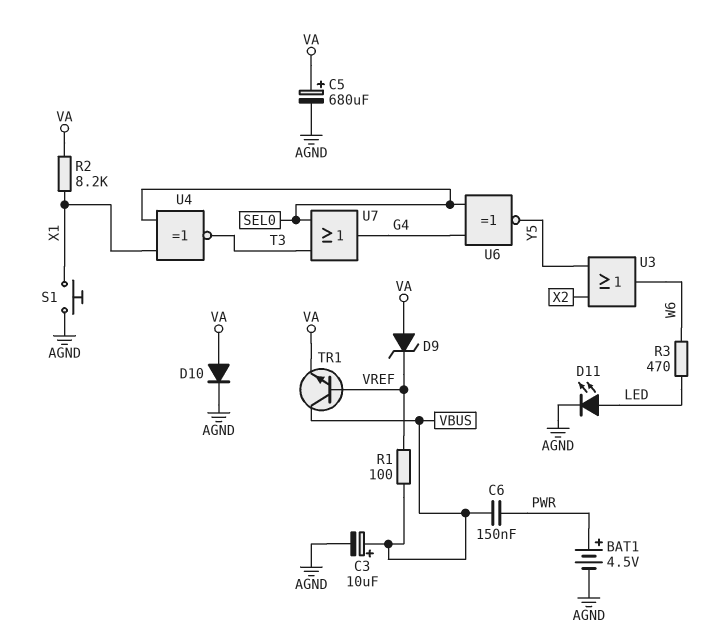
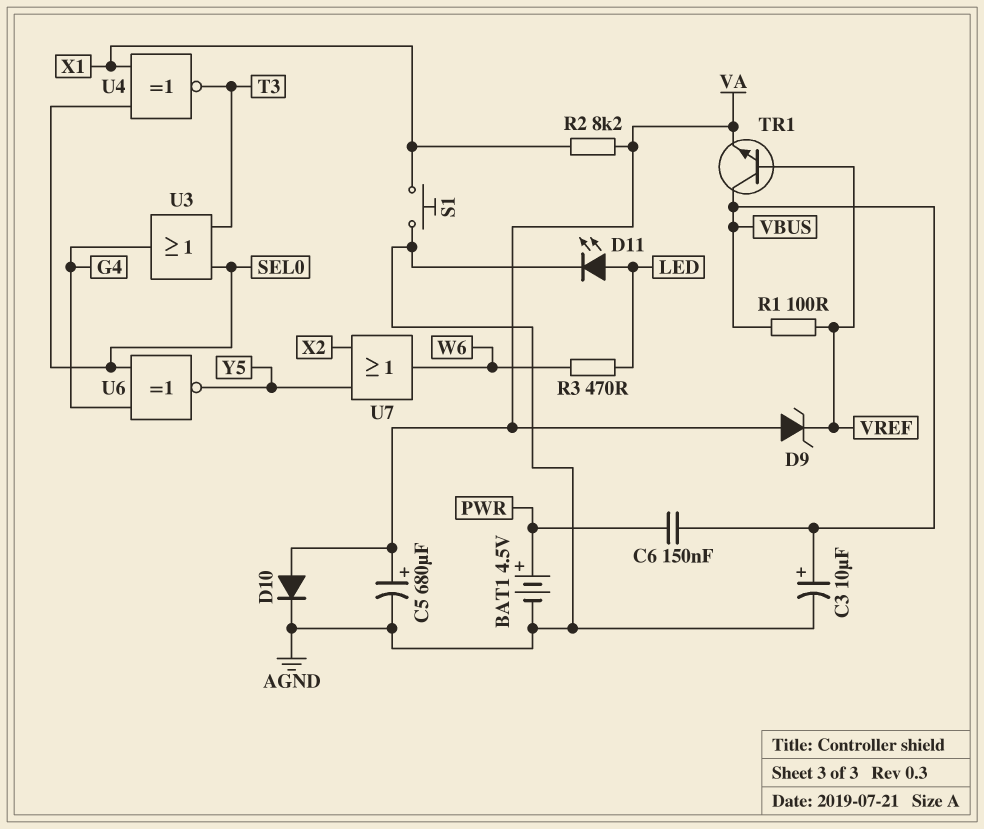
U3: OR (in X2, in Y5, out W6) -> OR (in SEL0, in T3, out G4)
U7: OR (in SEL0, in T3, out G4) -> OR (in X2, in Y5, out W6)

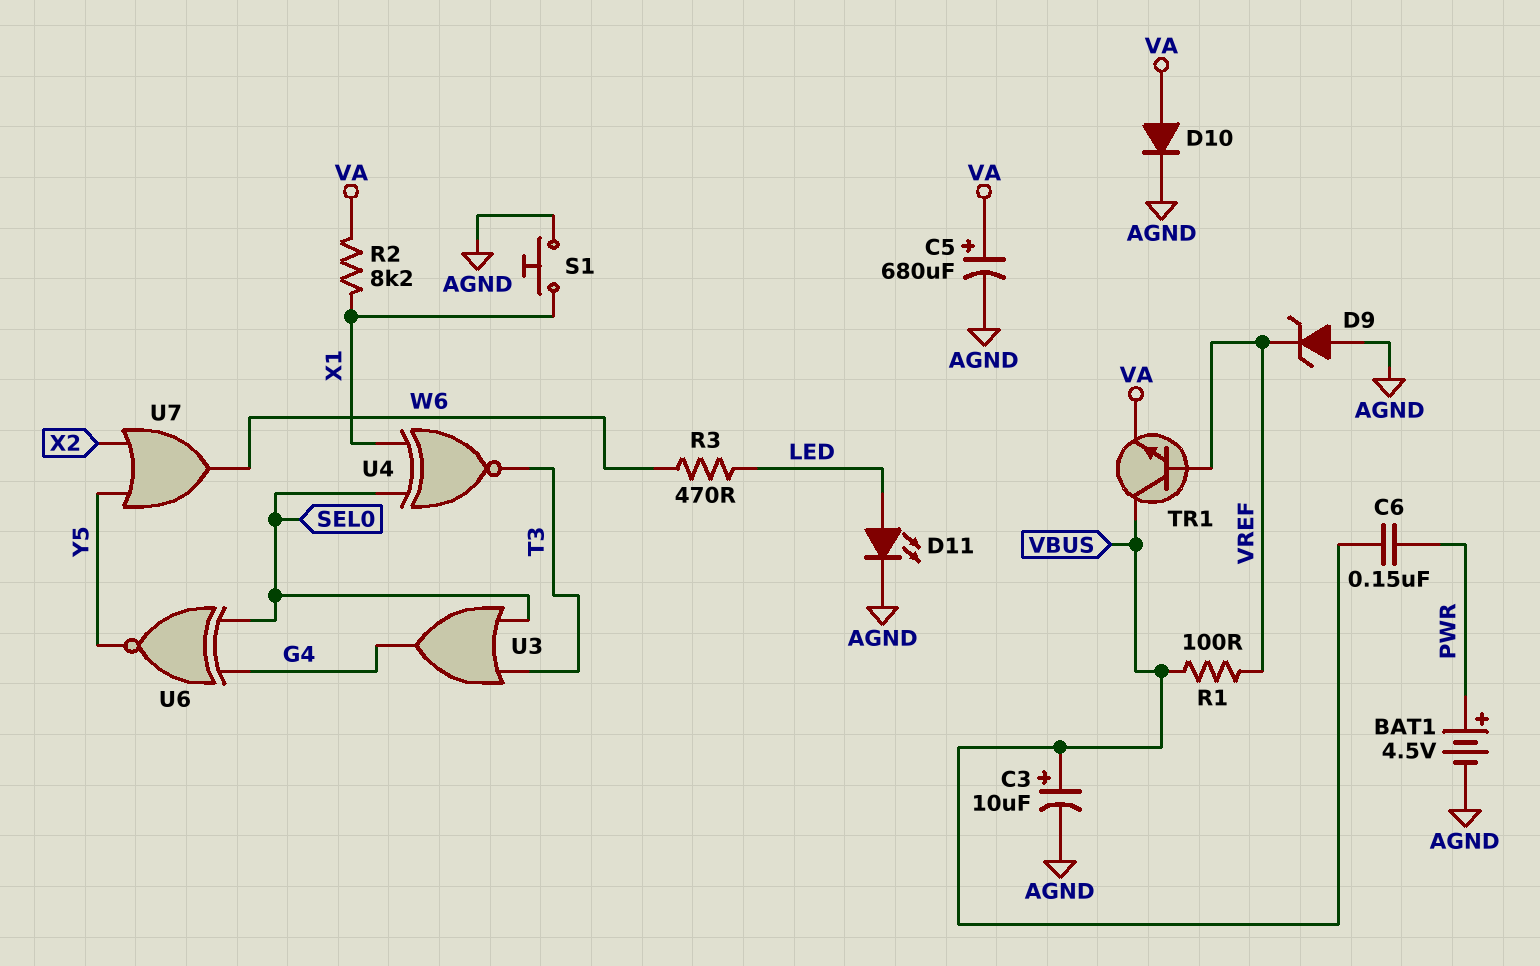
D9: zener (A VA, K VREF) -> zener (A AGND, K VREF)

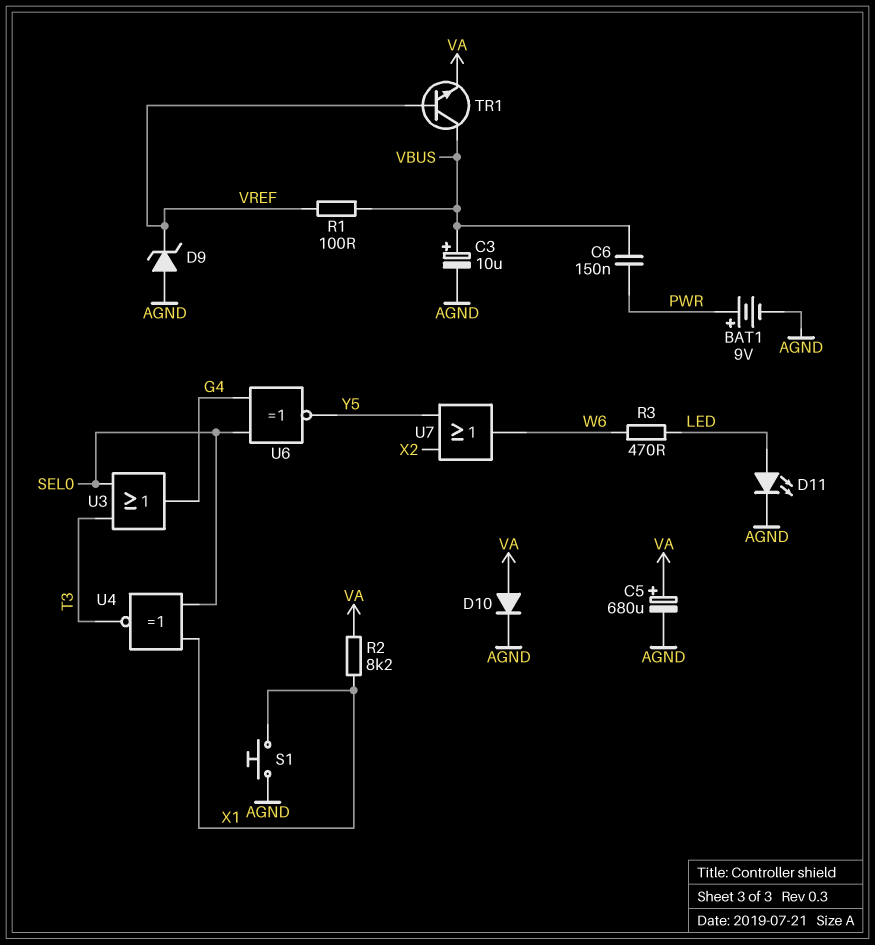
BAT1: 4.5V (plus PWR, minus AGND) -> 9V (plus PWR, minus AGND)

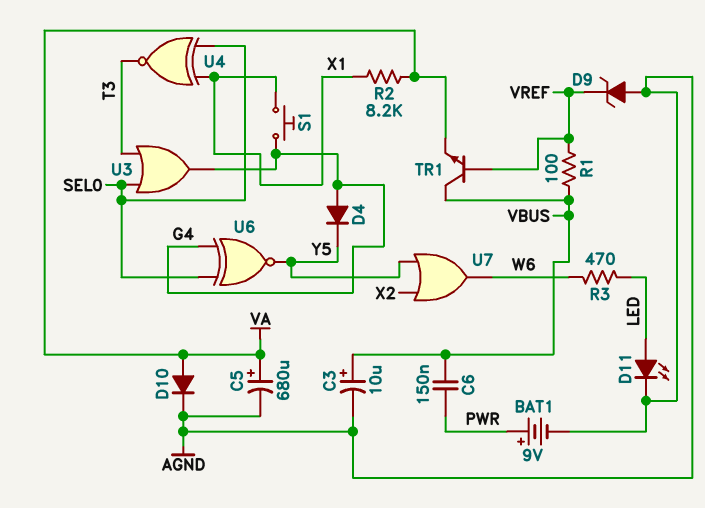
D4: none -> diode (A G4, K Y5)
S1: button (AGND, X1) -> button (G4, X1)

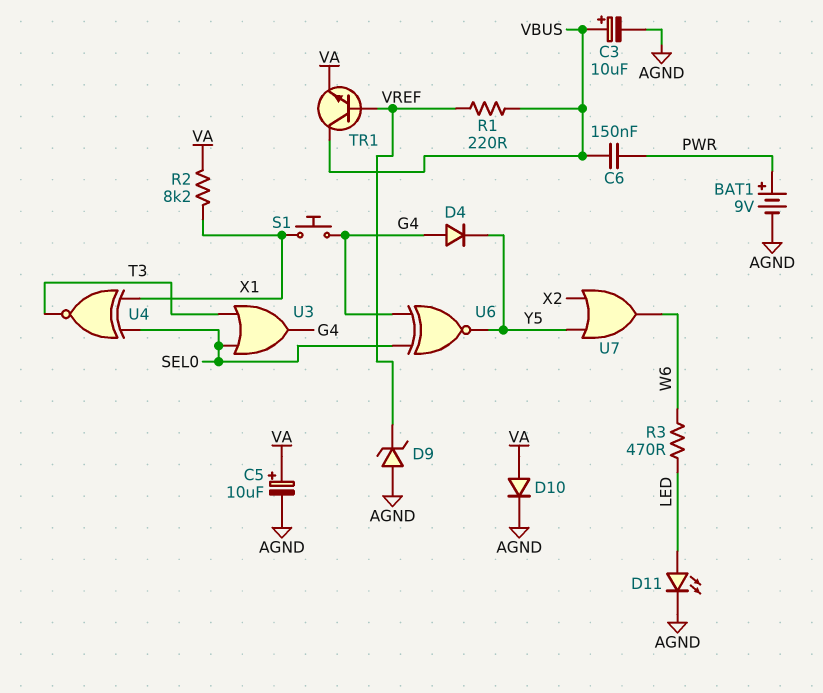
C5: 680uF (plus VA, minus AGND) -> 10uF (plus VA, minus AGND)
R1: 100 (VBUS, VREF) -> 220 (VBUS, VREF)

